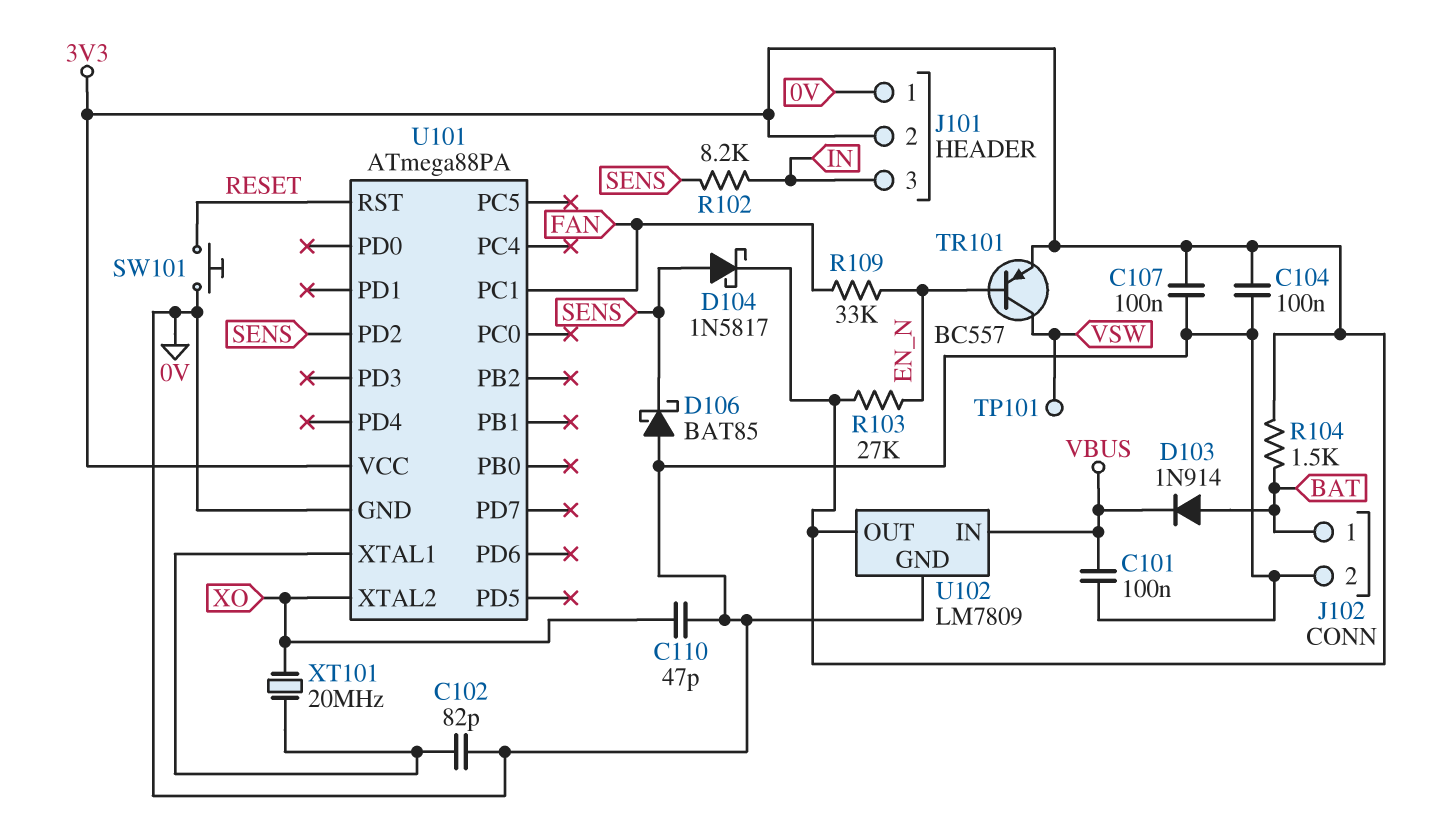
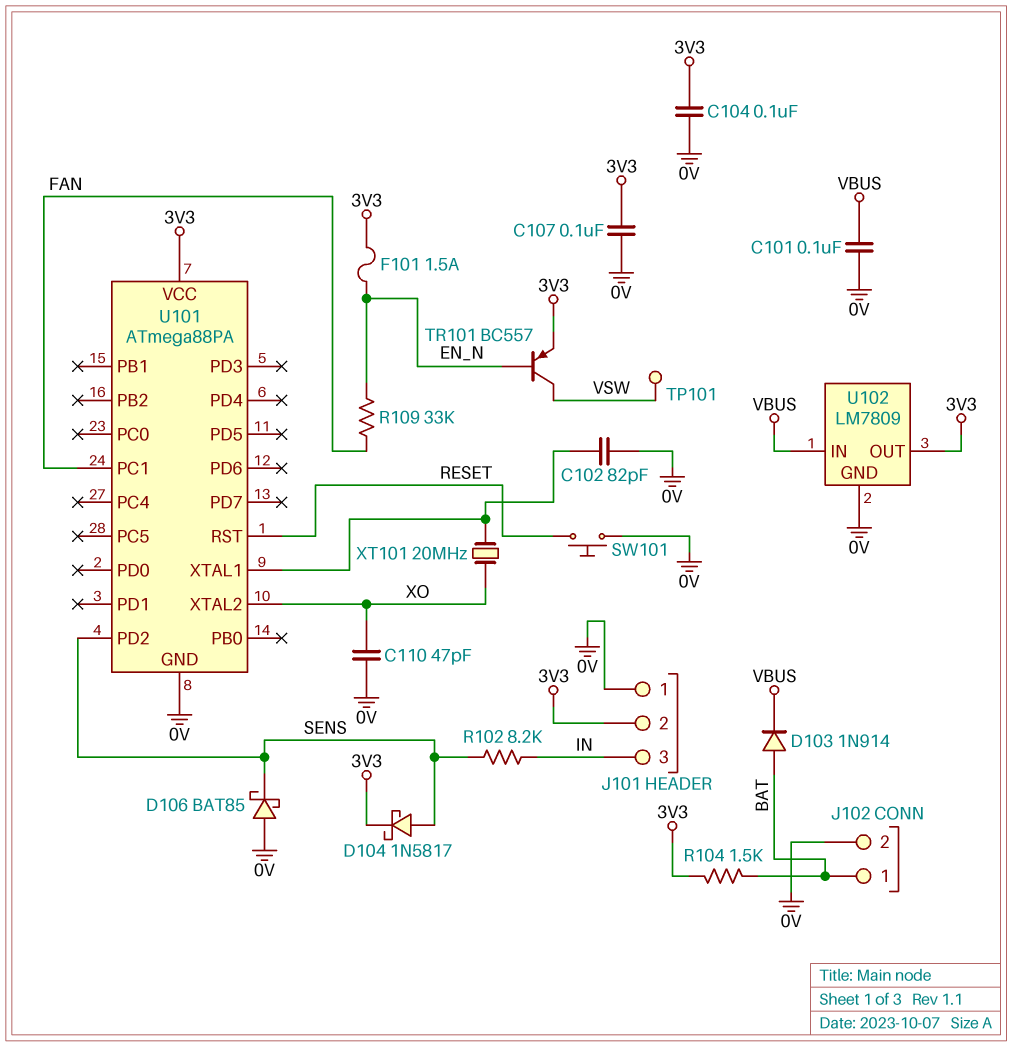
F101: none -> 1.5A (3V3, EN_N)
R103: 27k (3V3, EN_N) -> none

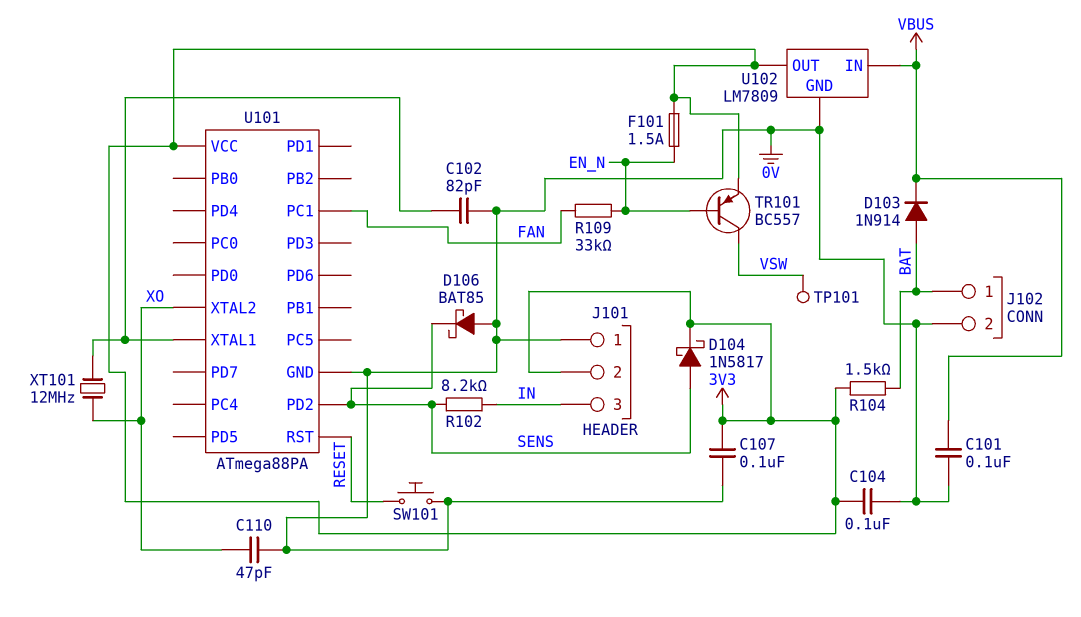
XT101: 20MHz (U101/XTAL1, XO) -> 12MHz (U101/XTAL1, XO)

